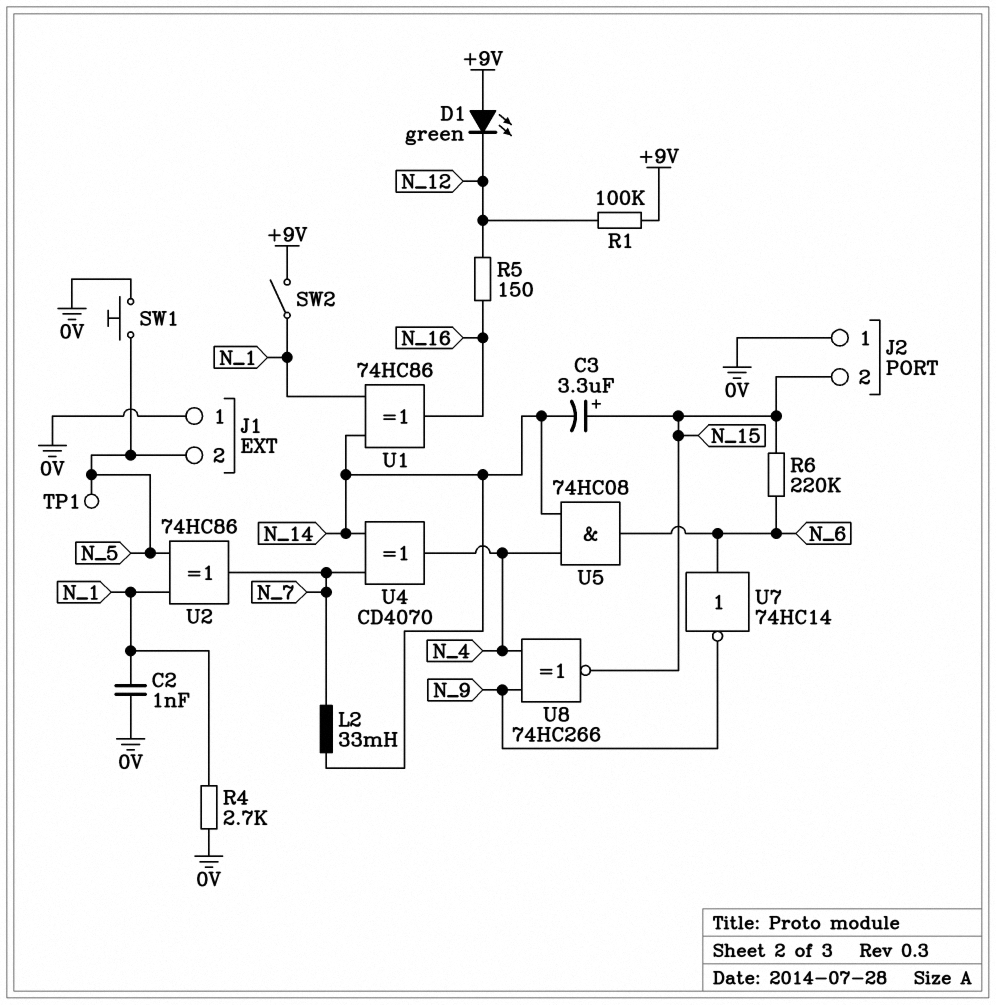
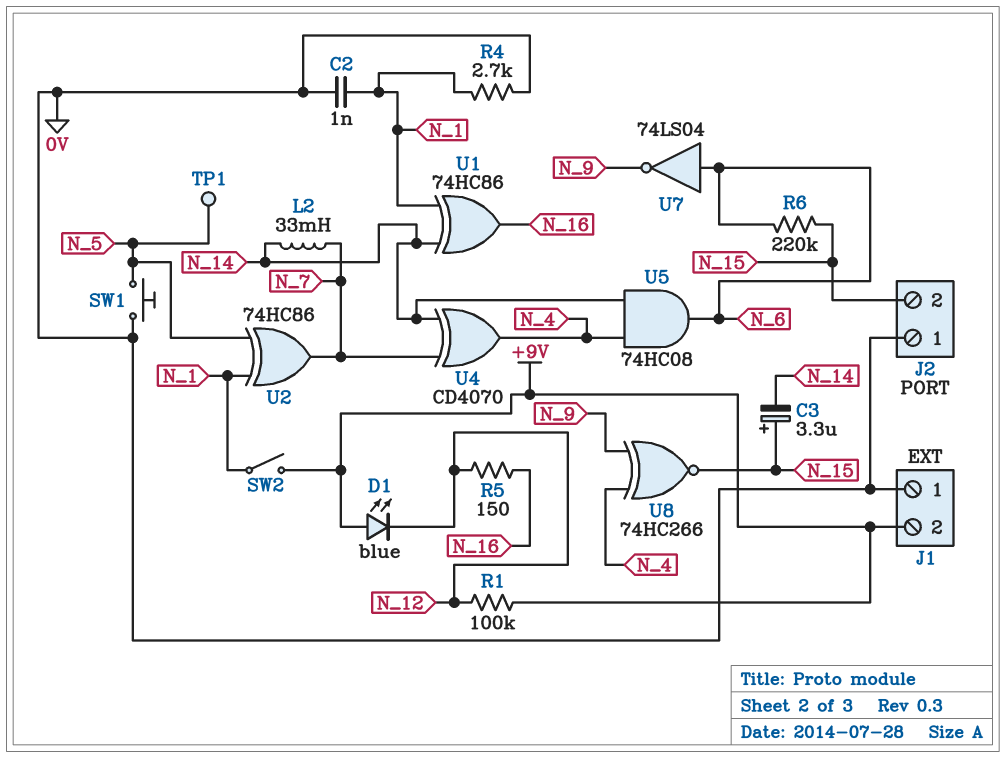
D1: LED green (A +9V, K N_12) -> LED blue (A +9V, K N_12)
J1 pin 2: N_5 -> +9V
U7: NOT 74HC14 (in N_6, out N_9) -> NOT 74LS04 (in N_6, out N_9)

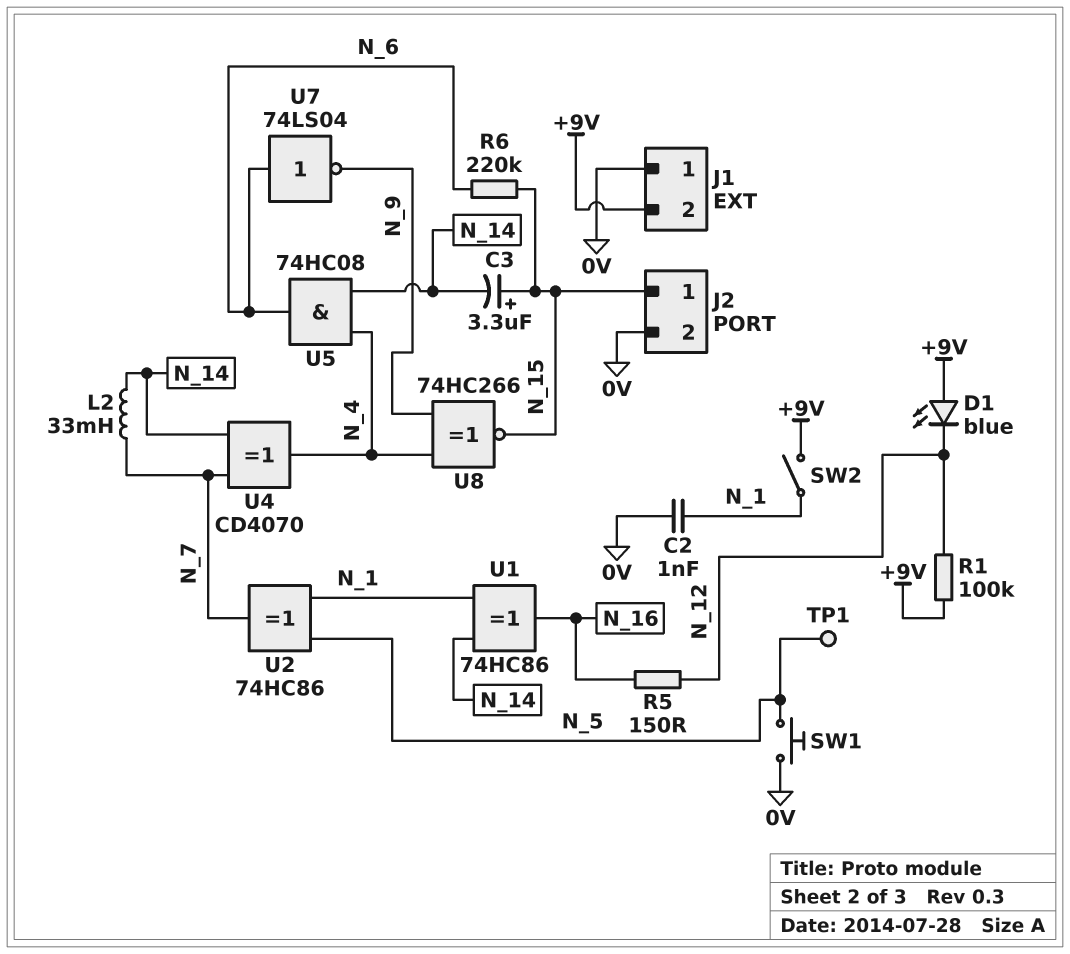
J2 pin 1: 0V -> N_15
J2 pin 2: N_15 -> 0V
R4: 2.7k (0V, N_1) -> none

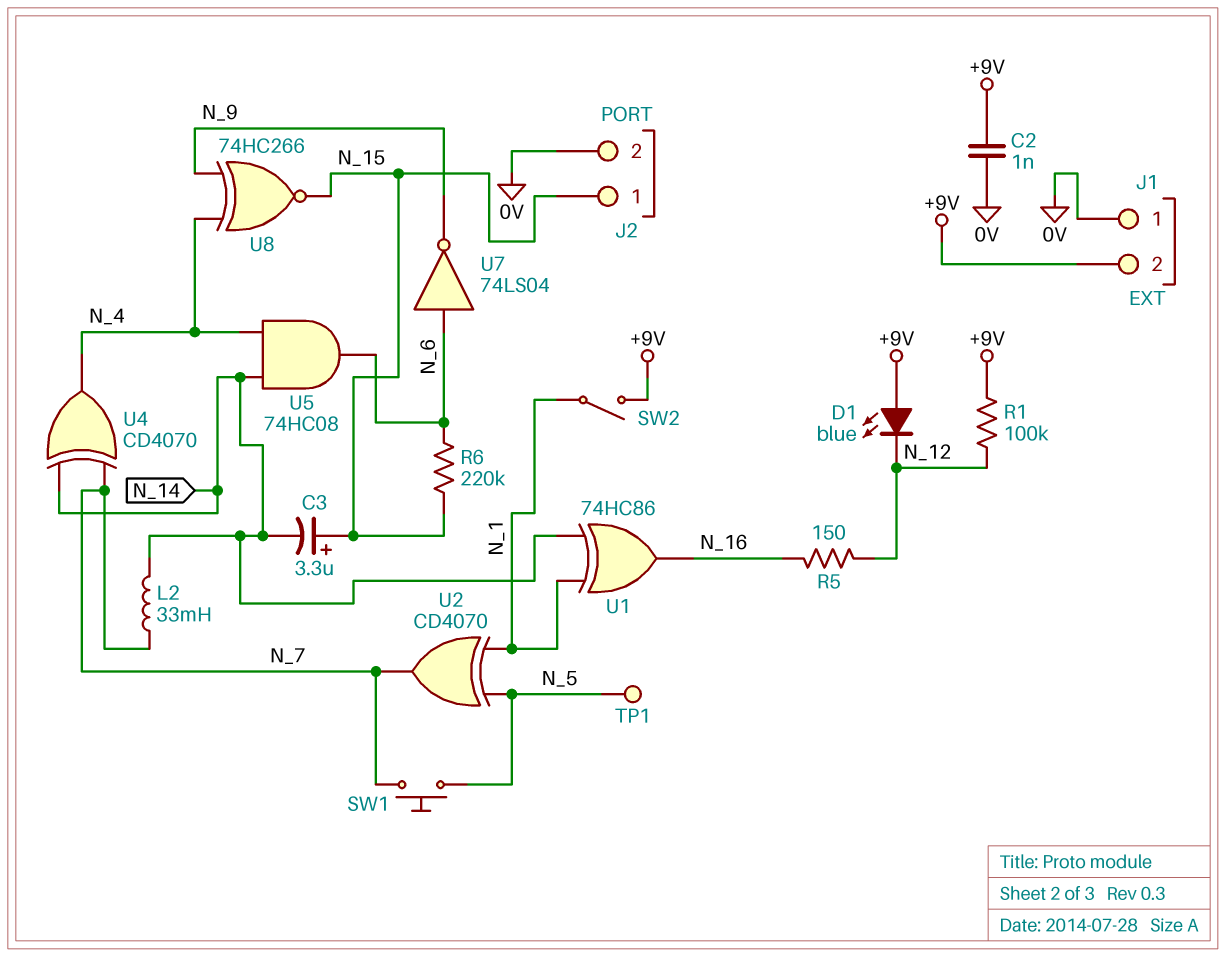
C2: 1nF (0V, N_1) -> 1nF (+9V, 0V)
SW1: button (0V, N_5) -> button (N_5, N_7)
U2: XOR 74HC86 (in N_1, in N_5, out N_7) -> XOR CD4070 (in N_1, in N_5, out N_7)

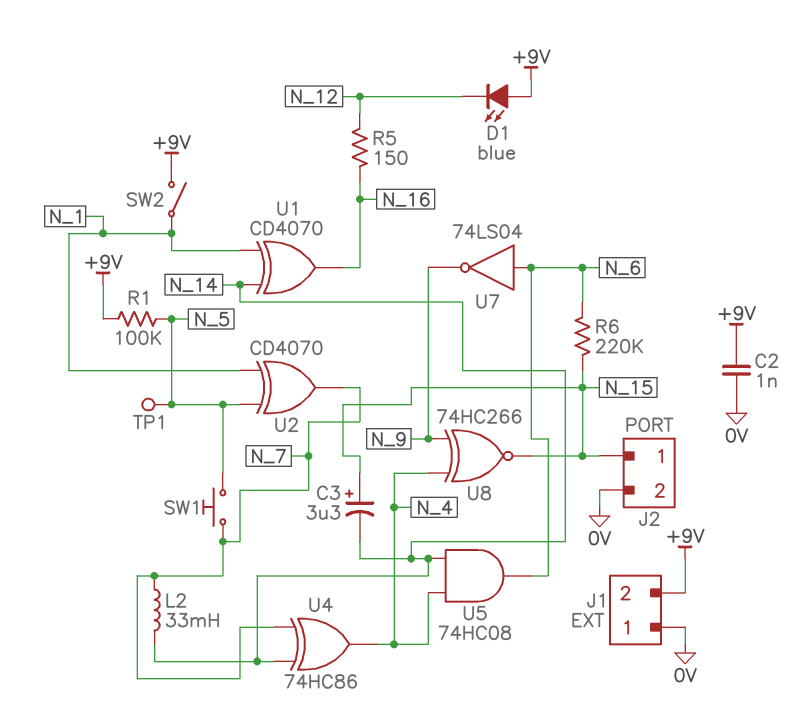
R1: 100k (+9V, N_12) -> 100k (+9V, N_5)
U1: XOR 74HC86 (in N_1, in N_14, out N_16) -> XOR CD4070 (in N_1, in N_14, out N_16)
U4: XOR CD4070 (in N_7, in N_14, out N_4) -> XOR 74HC86 (in N_7, in N_14, out N_4)

